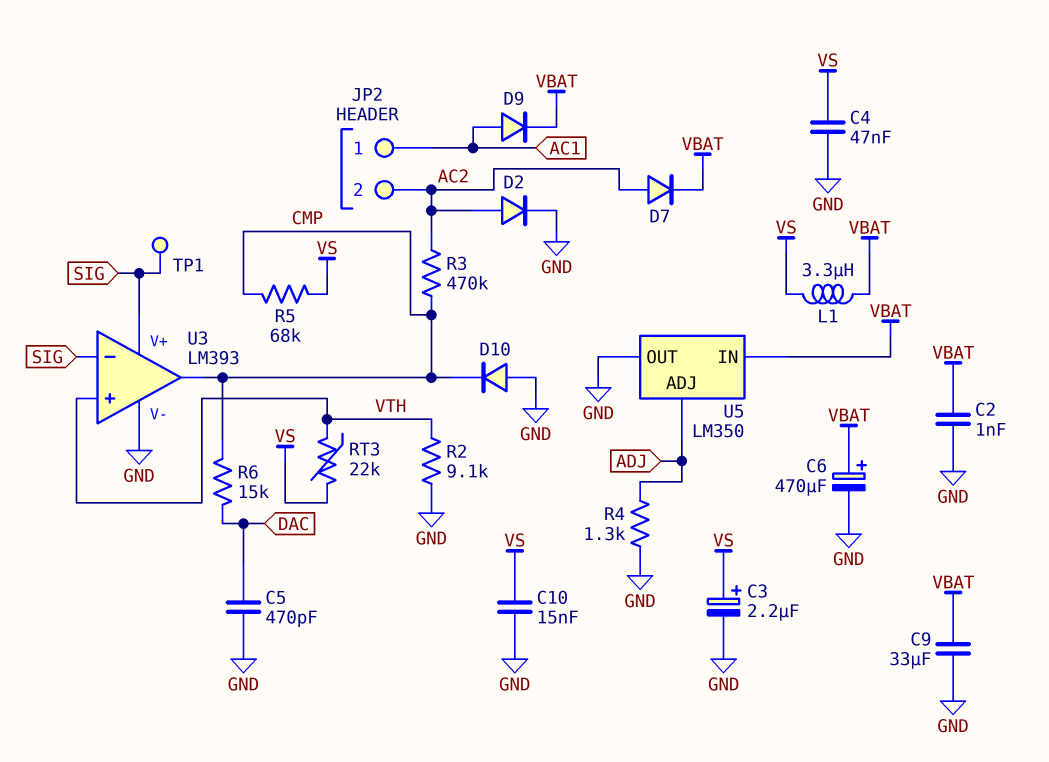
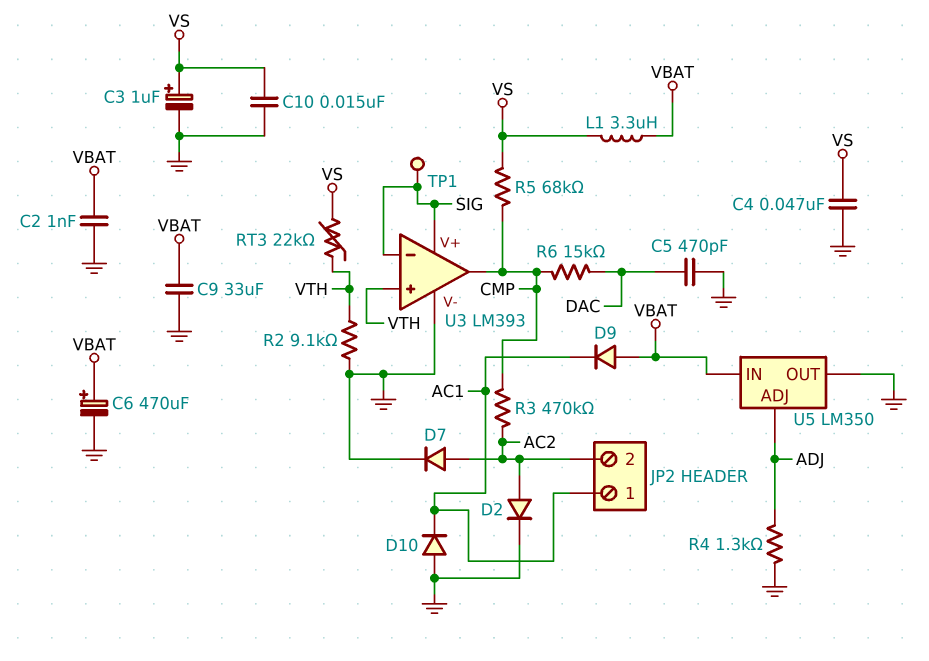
C3: 2.2uF (plus VS, minus GND) -> 1uF (plus VS, minus GND)
D7: diode (A AC2, K VBAT) -> diode (A AC2, K GND)
D9: diode (A AC1, K VBAT) -> diode (A VBAT, K AC1)
D10: diode (A GND, K CMP) -> diode (A GND, K AC1)

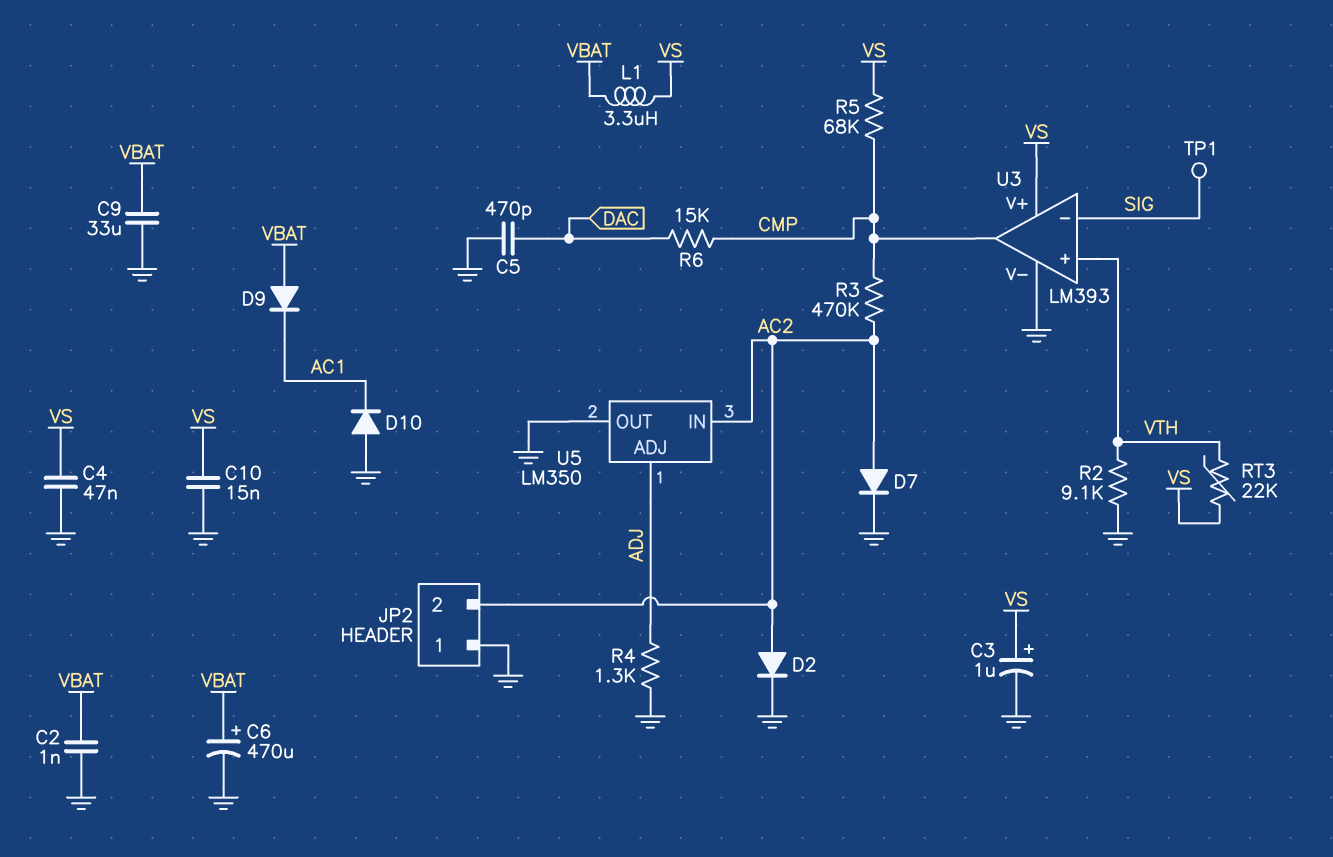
JP2 pin 1: AC1 -> GND
U3 pin V+: SIG -> VS
U5 pin IN: VBAT -> AC2

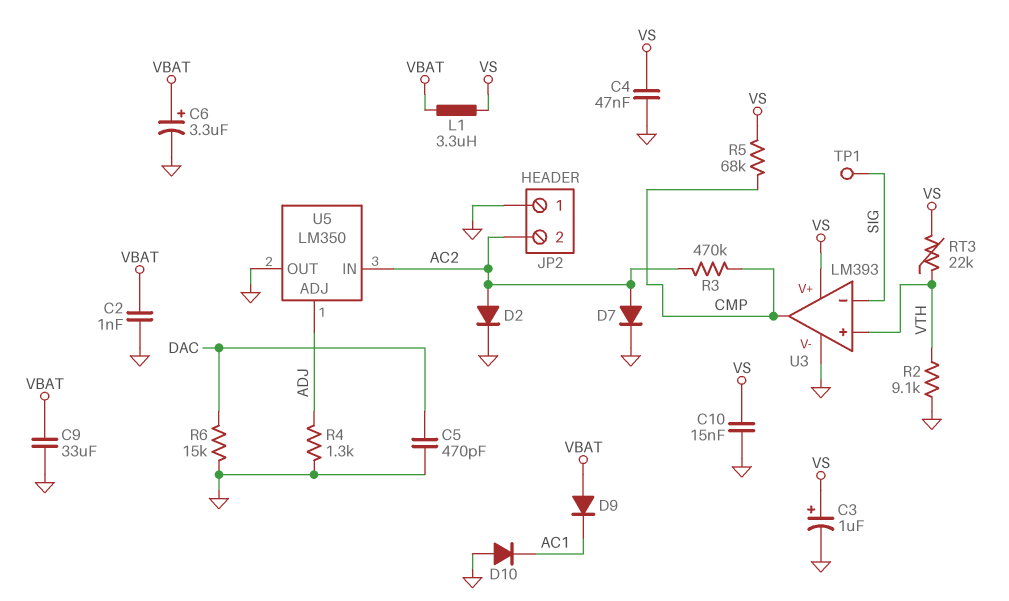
C6: 470uF (plus VBAT, minus GND) -> 3.3uF (plus VBAT, minus GND)
R6: 15k (CMP, DAC) -> 15k (DAC, GND)

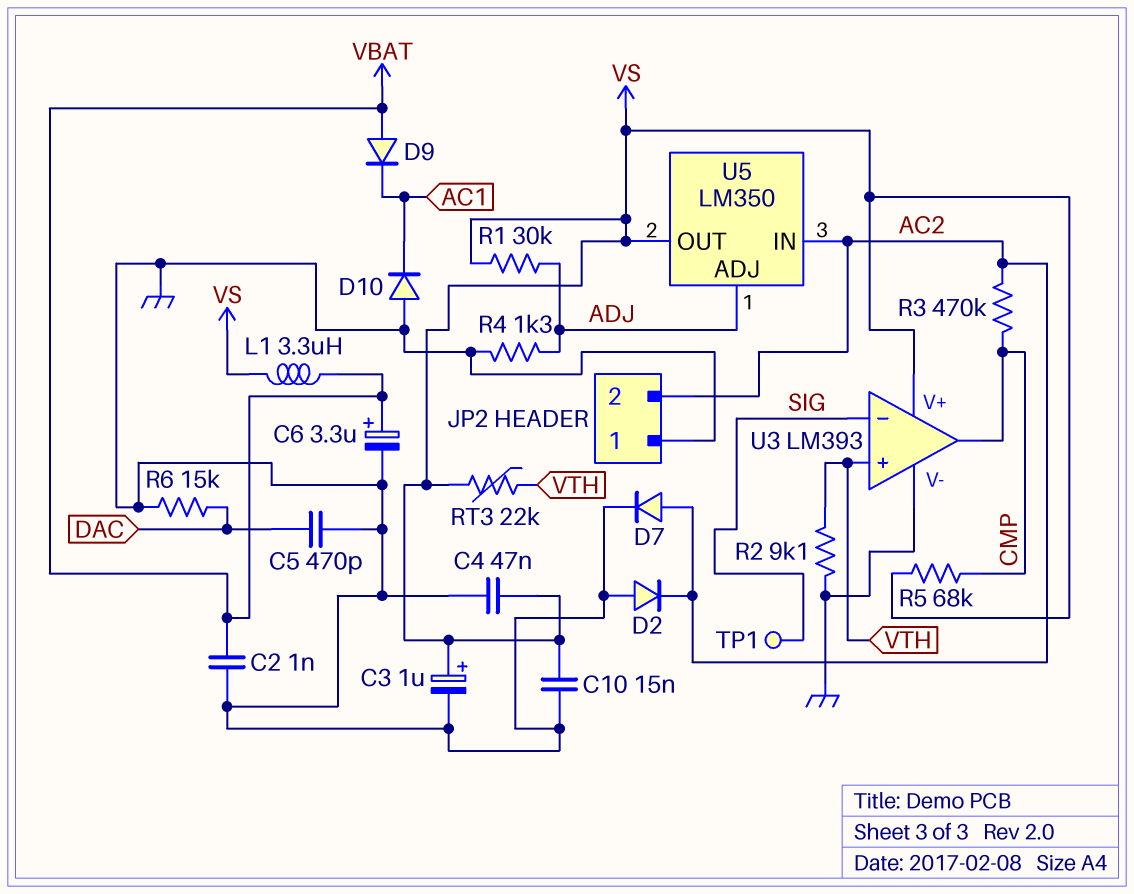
C9: 33uF (GND, VBAT) -> none
D2: diode (A AC2, K GND) -> diode (A GND, K AC2)
R1: none -> 30k (ADJ, VS)
U5 pin OUT: GND -> VS

